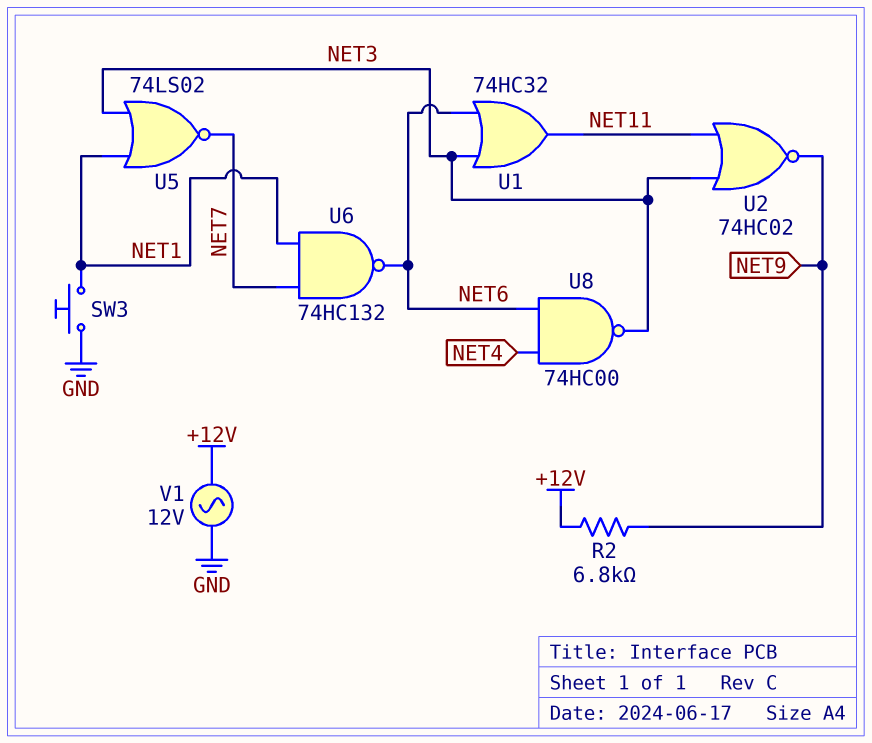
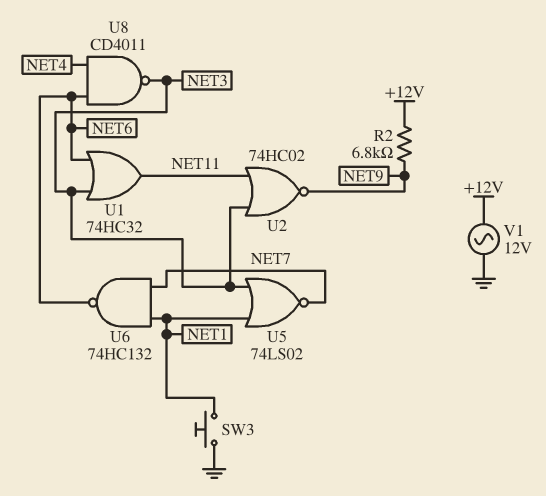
U8: NAND 74HC00 (in NET4, in NET6, out NET3) -> NAND CD4011 (in NET4, in NET6, out NET3)

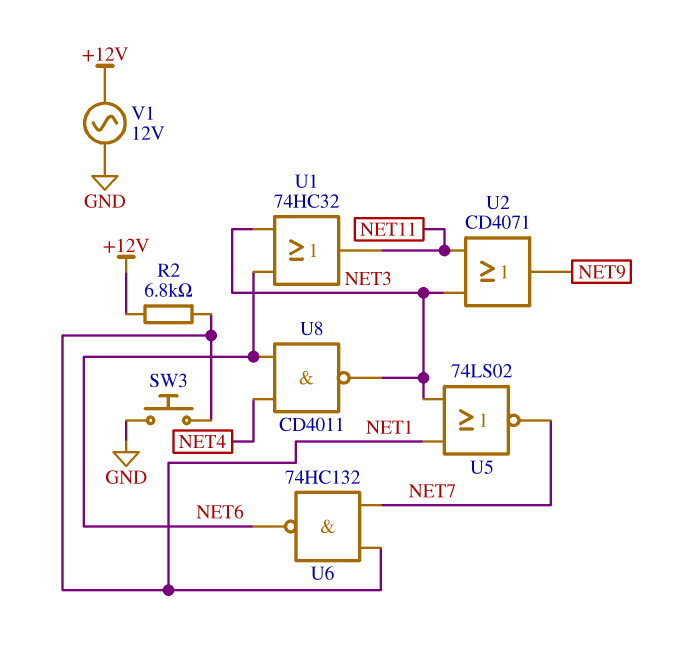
R2: 6.8k (+12V, NET9) -> 6.8k (+12V, NET1)
U2: NOR 74HC02 (in NET3, in NET11, out NET9) -> OR CD4071 (in NET3, in NET11, out NET9)

